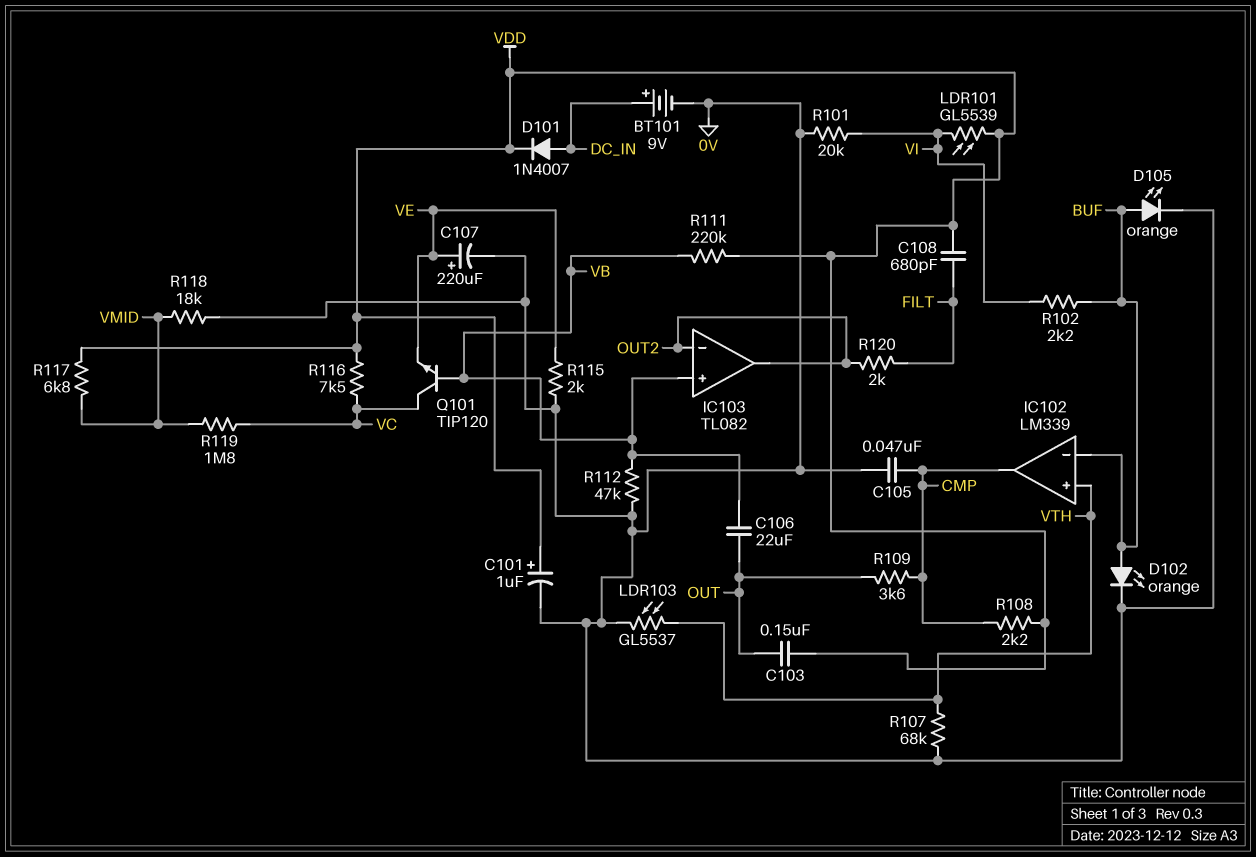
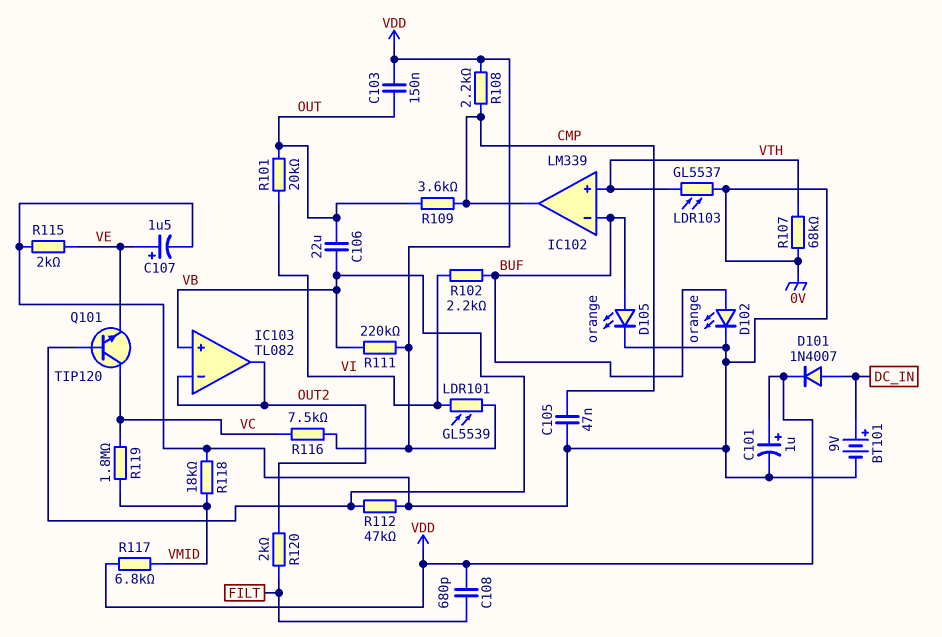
C107: 220uF (plus VE, minus 0V) -> 1.5uF (plus VE, minus 0V)
R101: 20k (0V, VI) -> 20k (OUT, VI)

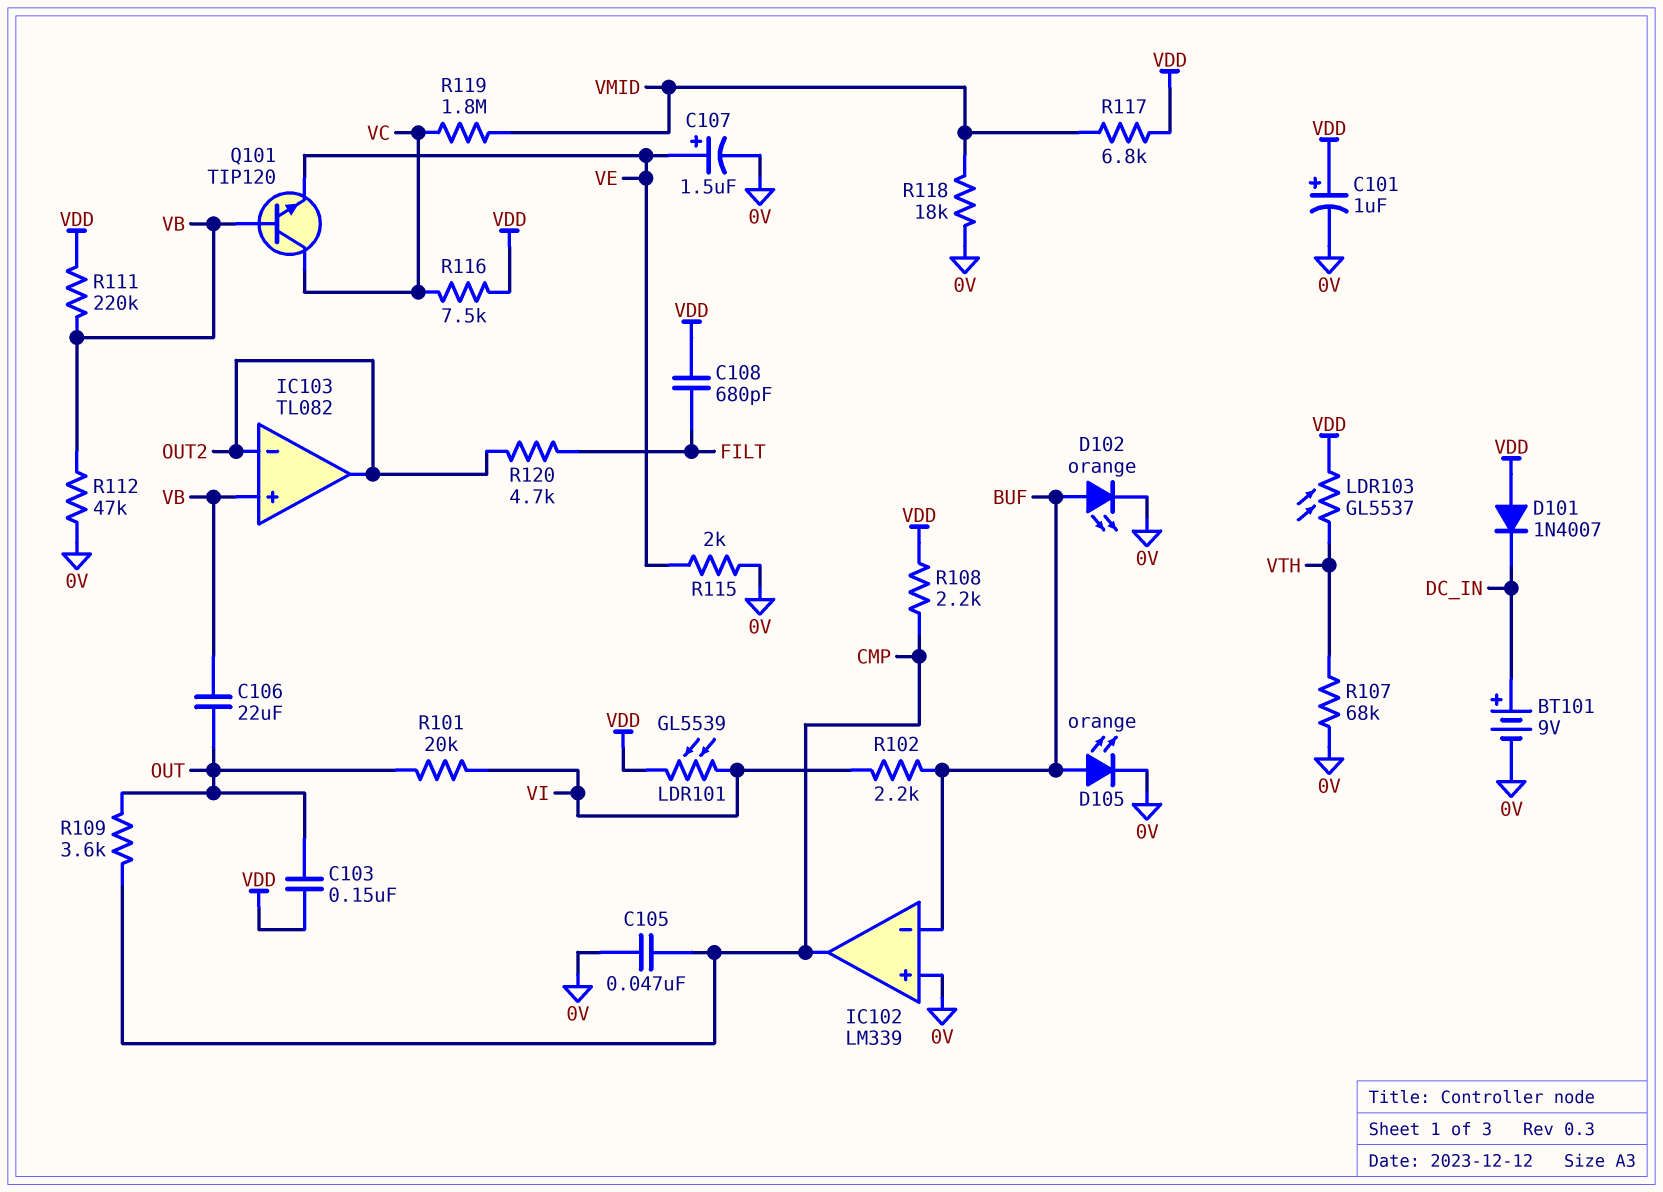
D101: diode 1N4007 (A DC_IN, K VDD) -> diode 1N4007 (A VDD, K DC_IN)
IC102 pin in+: VTH -> 0V
LDR103: GL5537 (0V, VTH) -> GL5537 (VDD, VTH)
R120: 2k (FILT, OUT2) -> 4.7k (FILT, OUT2)

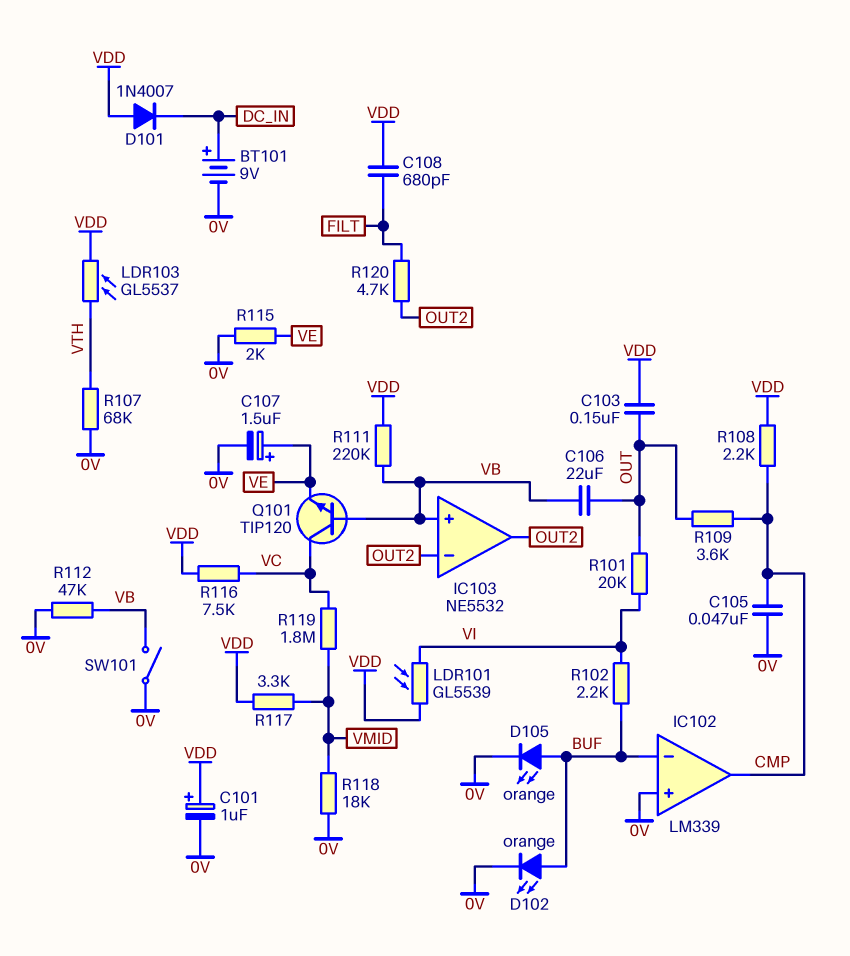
IC103: TL082 -> NE5532
R117: 6.8k (VDD, VMID) -> 3.3k (VDD, VMID)
SW101: none -> switch (0V, VB)

